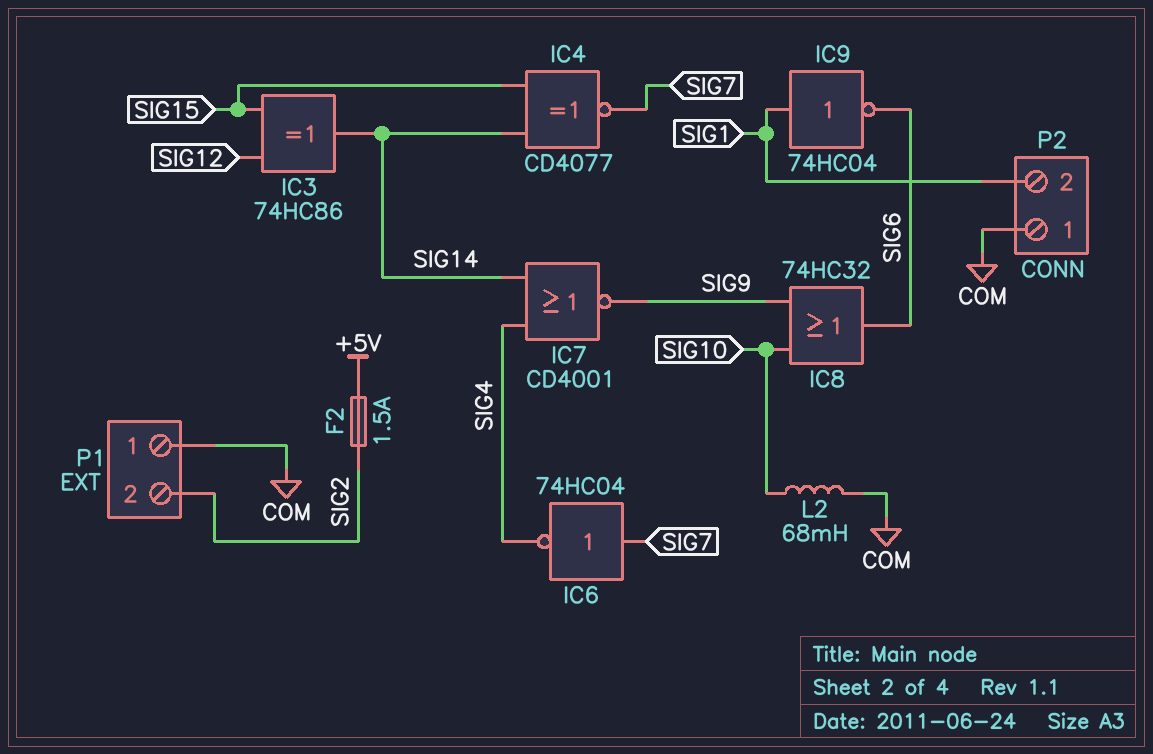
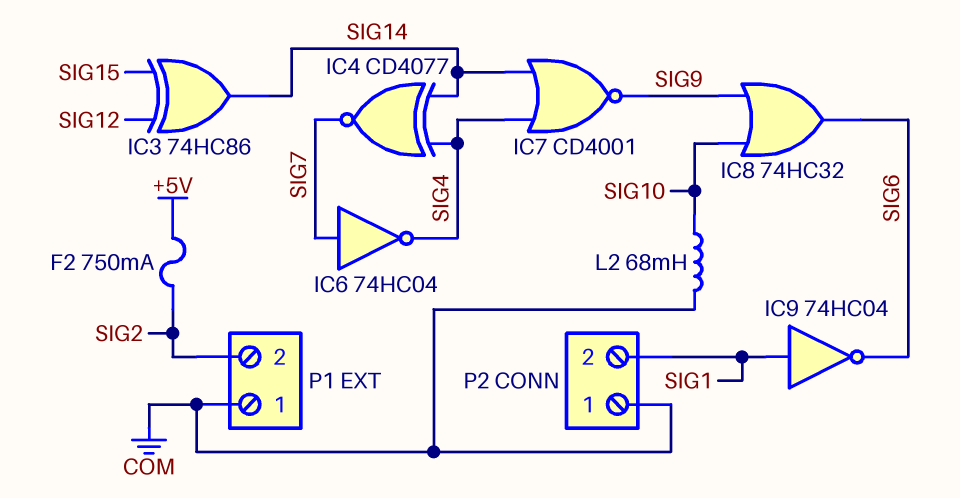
F2: 1.5A (+5V, SIG2) -> 750mA (+5V, SIG2)
IC4: XNOR CD4077 (in SIG14, in SIG15, out SIG7) -> XNOR CD4077 (in SIG4, in SIG14, out SIG7)

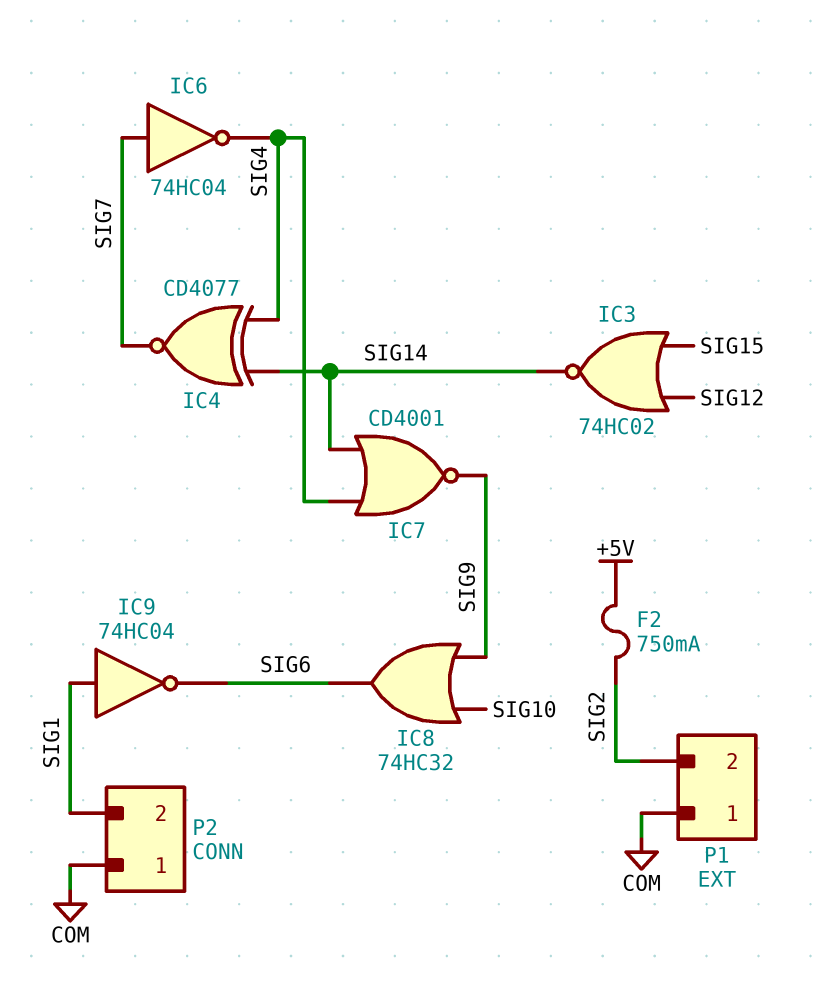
IC3: XOR 74HC86 (in SIG12, in SIG15, out SIG14) -> NOR 74HC02 (in SIG12, in SIG15, out SIG14)
L2: 68mH (COM, SIG10) -> none

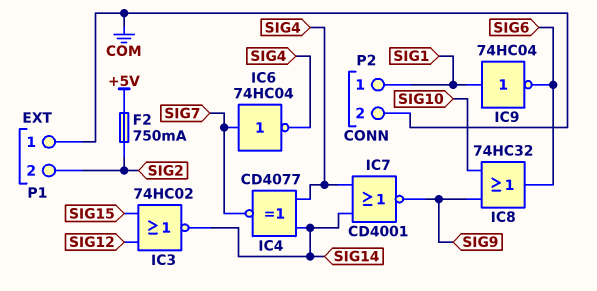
P2 pin 1: COM -> SIG1
P2 pin 2: SIG1 -> COM

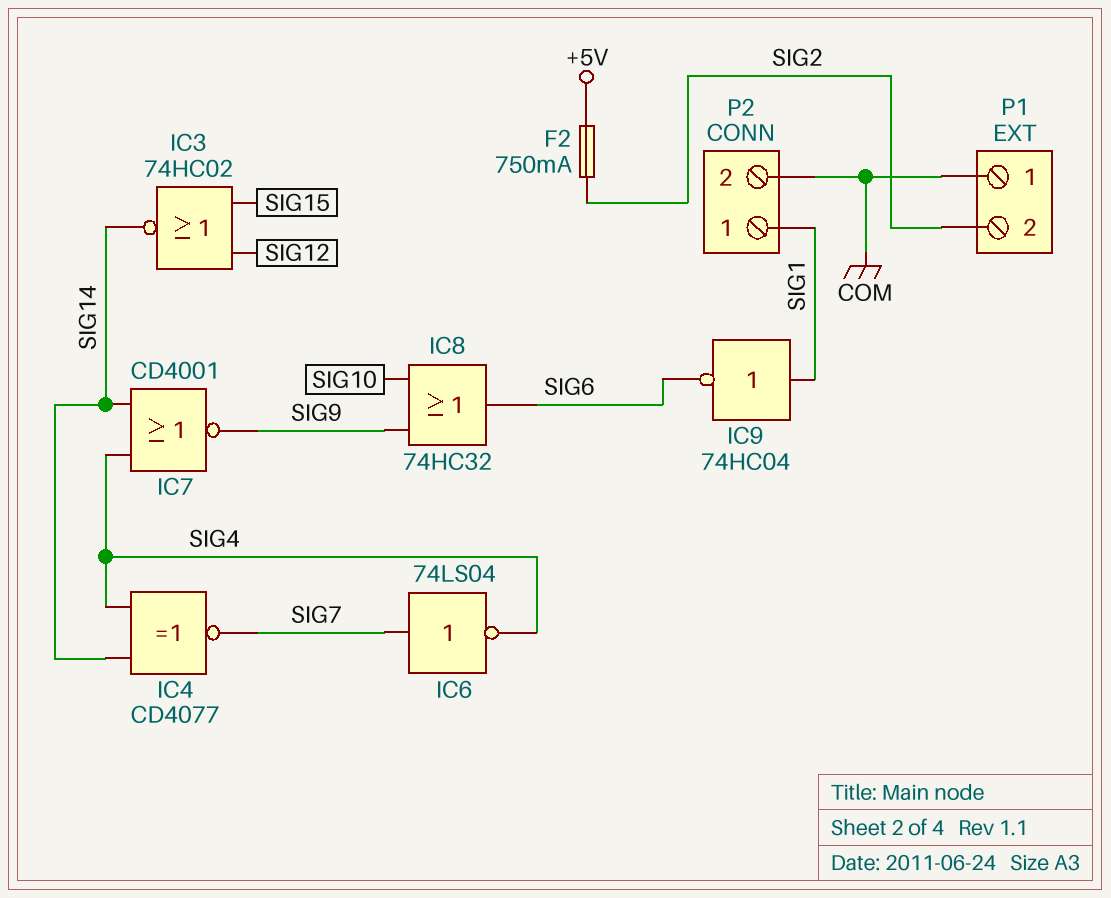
IC6: NOT 74HC04 (in SIG7, out SIG4) -> NOT 74LS04 (in SIG7, out SIG4)

